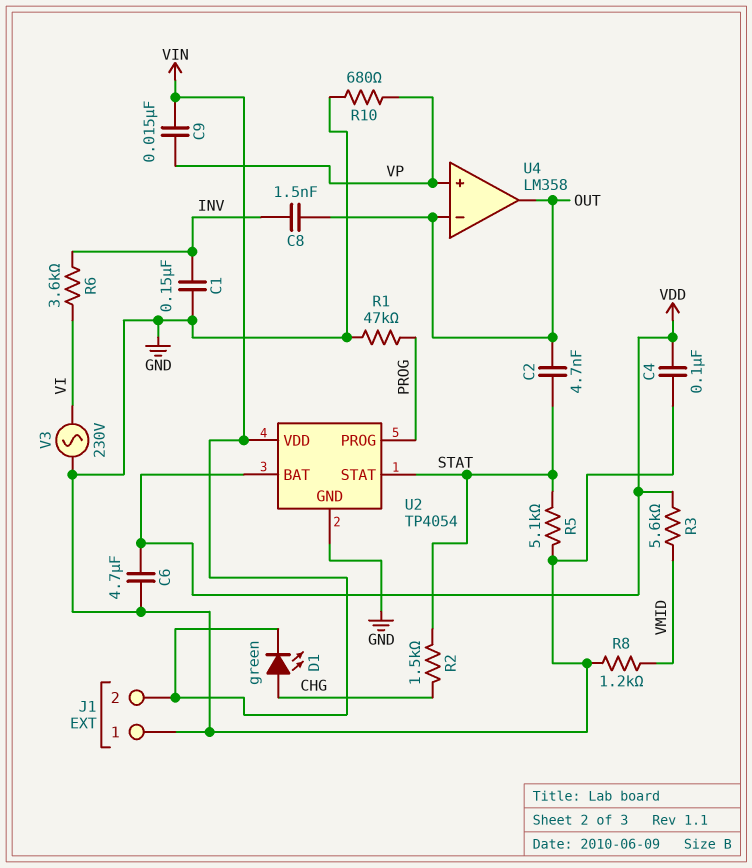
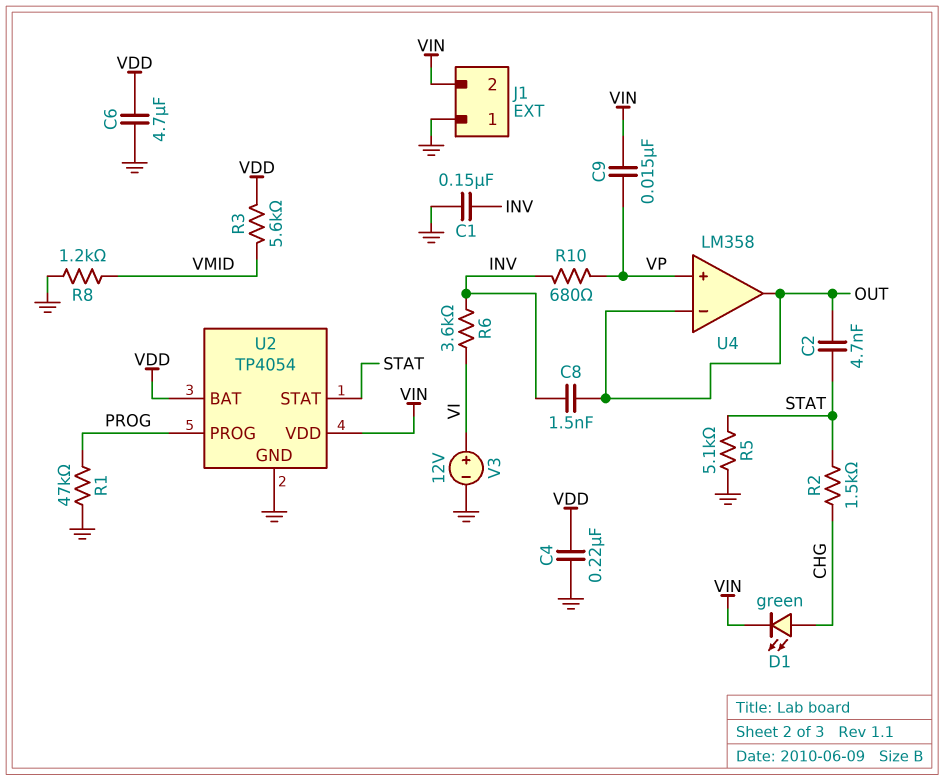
C4: 100nF (GND, VDD) -> 220nF (GND, VDD)
R10: 680 (GND, VP) -> 680 (INV, VP)
V3: AC 230V (GND, VI) -> 12V (plus VI, minus GND)

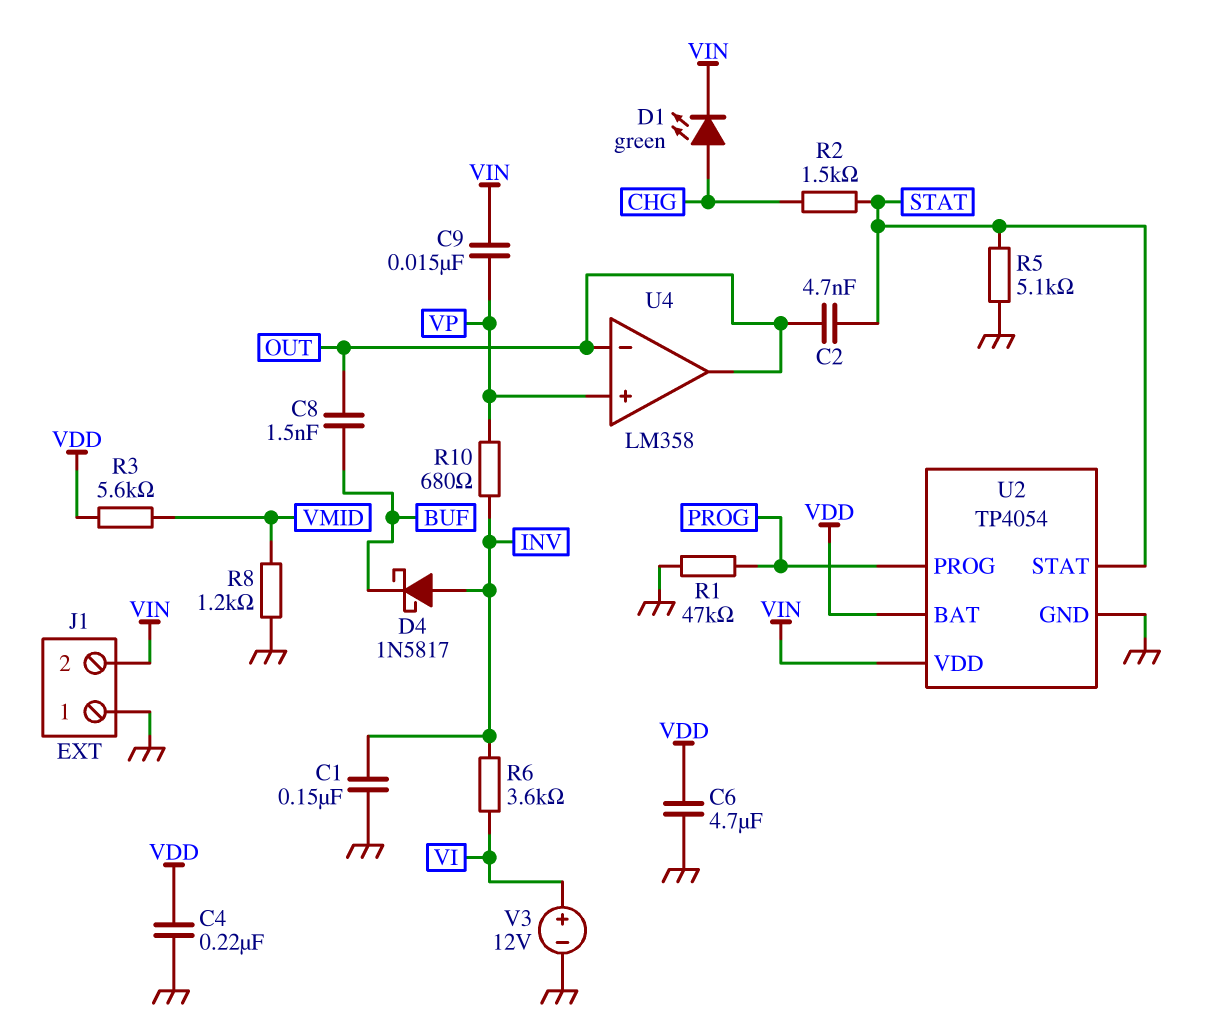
C8: 1.5nF (INV, OUT) -> 1.5nF (BUF, OUT)
D4: none -> schottky 1N5817 (A INV, K BUF)

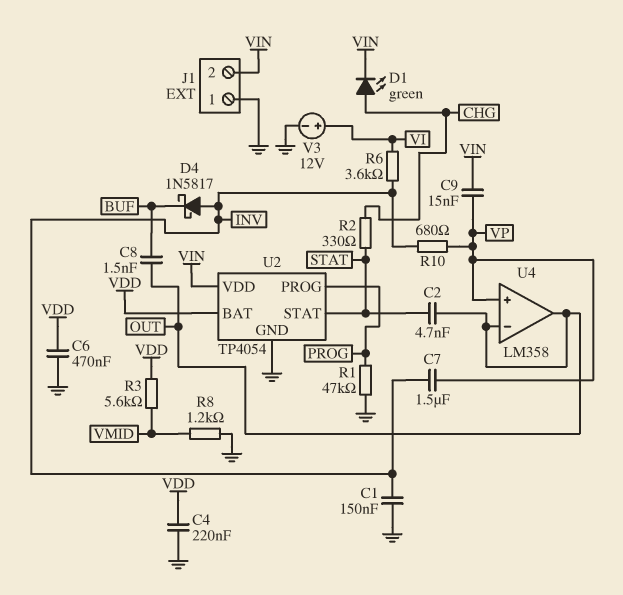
C6: 4.7uF (GND, VDD) -> 470nF (GND, VDD)
C7: none -> 1.5uF (INV, VP)
R2: 1.5k (CHG, STAT) -> 330 (CHG, STAT)
R5: 5.1k (GND, STAT) -> none

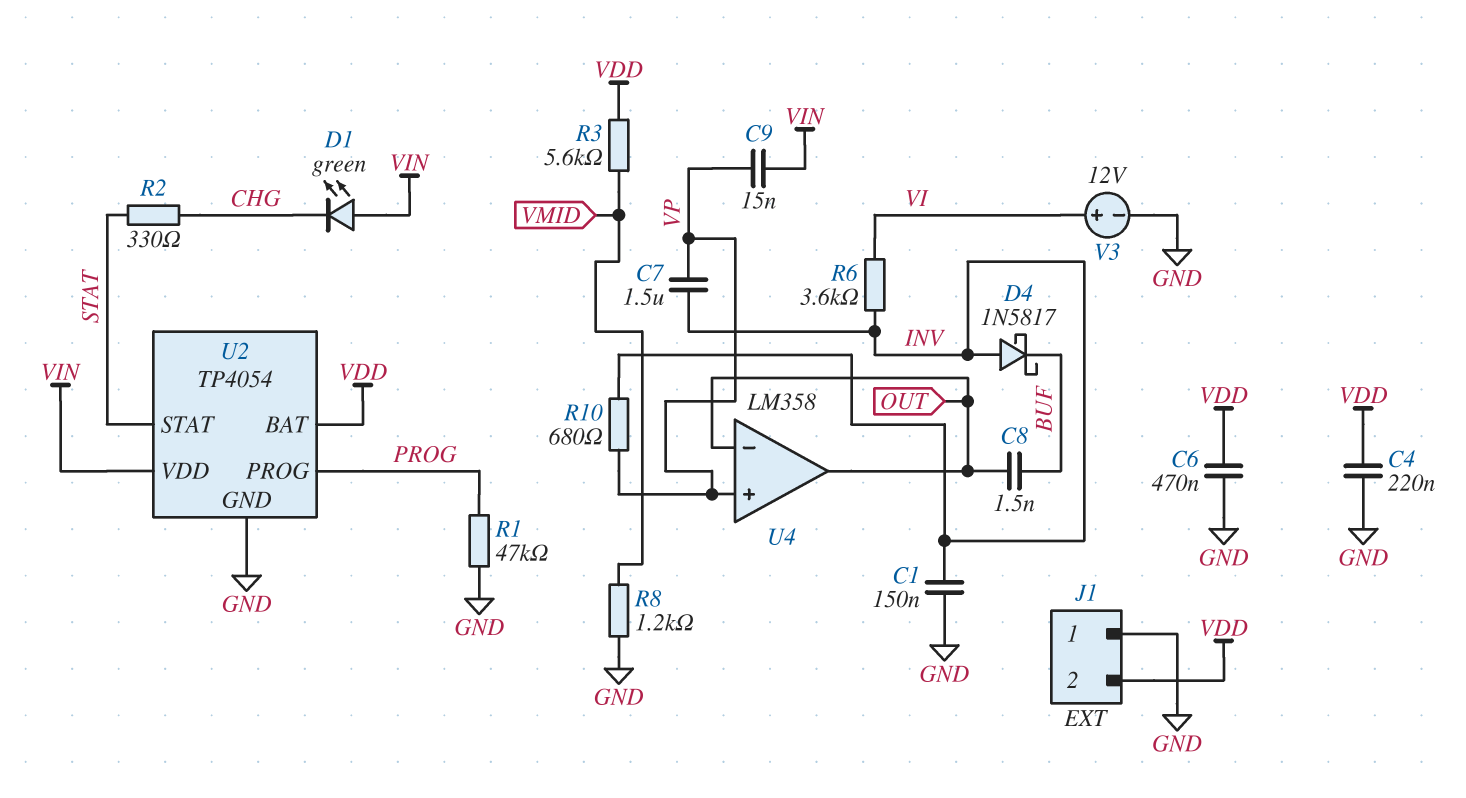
C2: 4.7nF (OUT, STAT) -> none
D1: LED green (A CHG, K VIN) -> LED green (A VIN, K CHG)
J1 pin 2: VIN -> VDD

